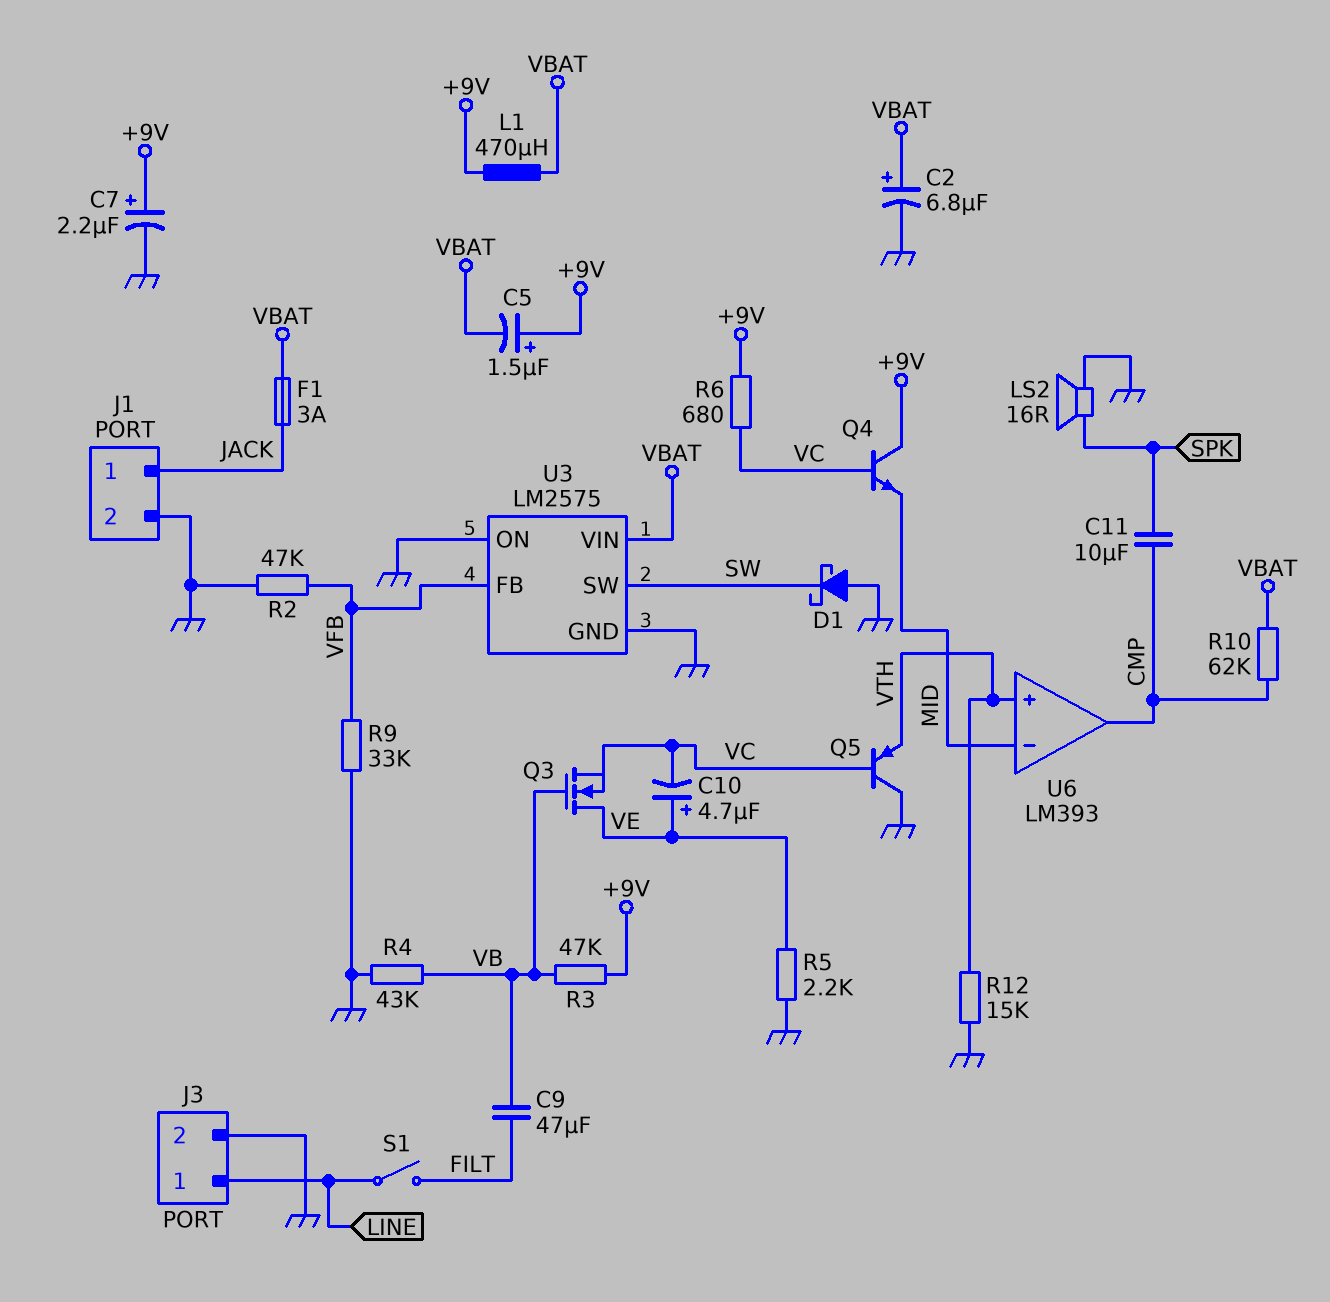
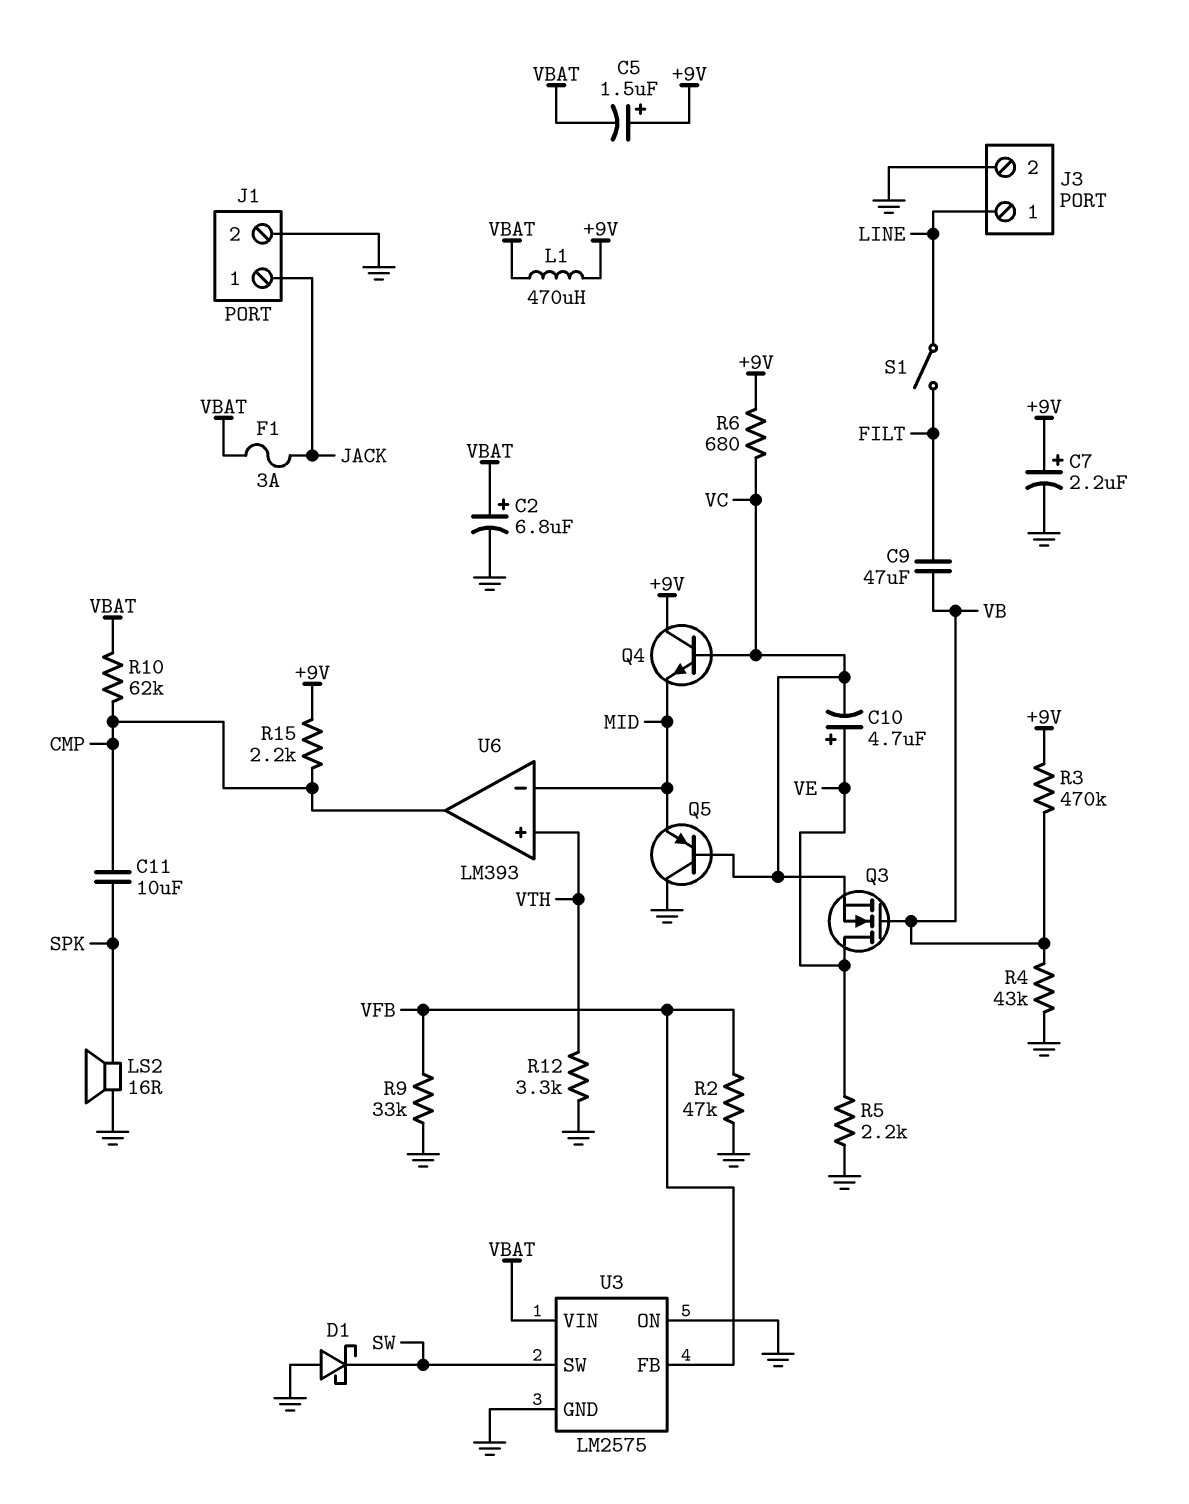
Q5: PNP (B VC, C GND, E VTH) -> PNP (B VC, C GND, E MID)
R3: 47k (+9V, VB) -> 470k (+9V, VB)
R12: 15k (GND, VTH) -> 3.3k (GND, VTH)
R15: none -> 2.2k (+9V, CMP)

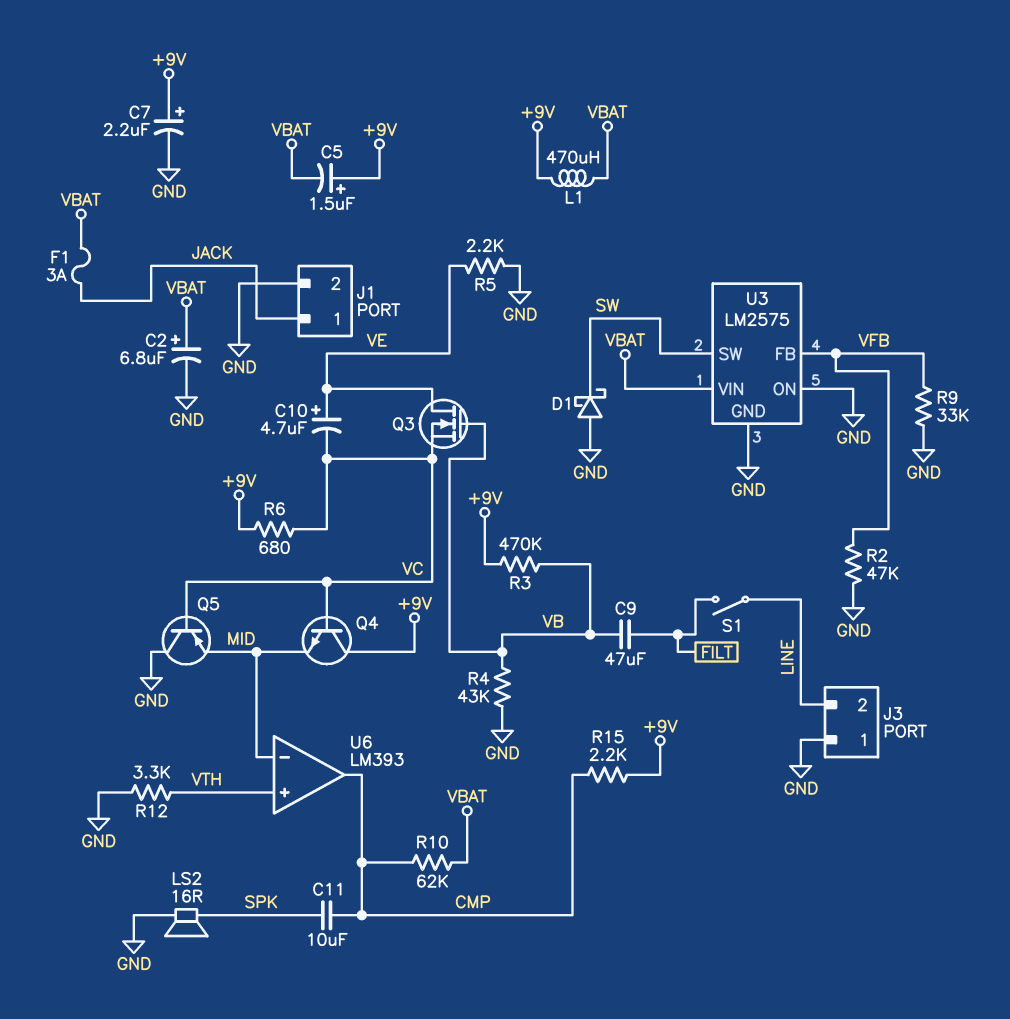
J3 pin 1: LINE -> GND
J3 pin 2: GND -> LINE

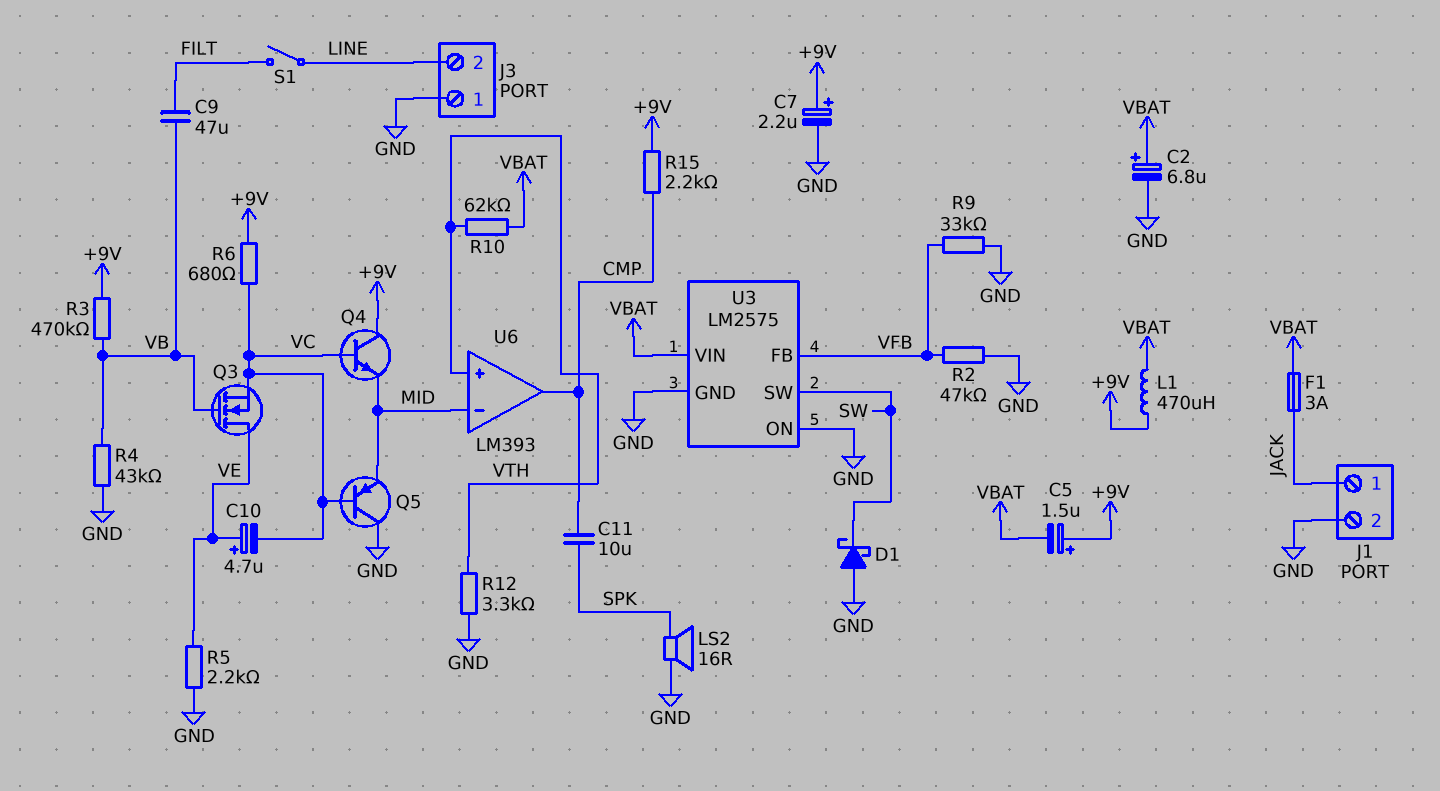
R10: 62k (CMP, VBAT) -> 62k (VBAT, VTH)

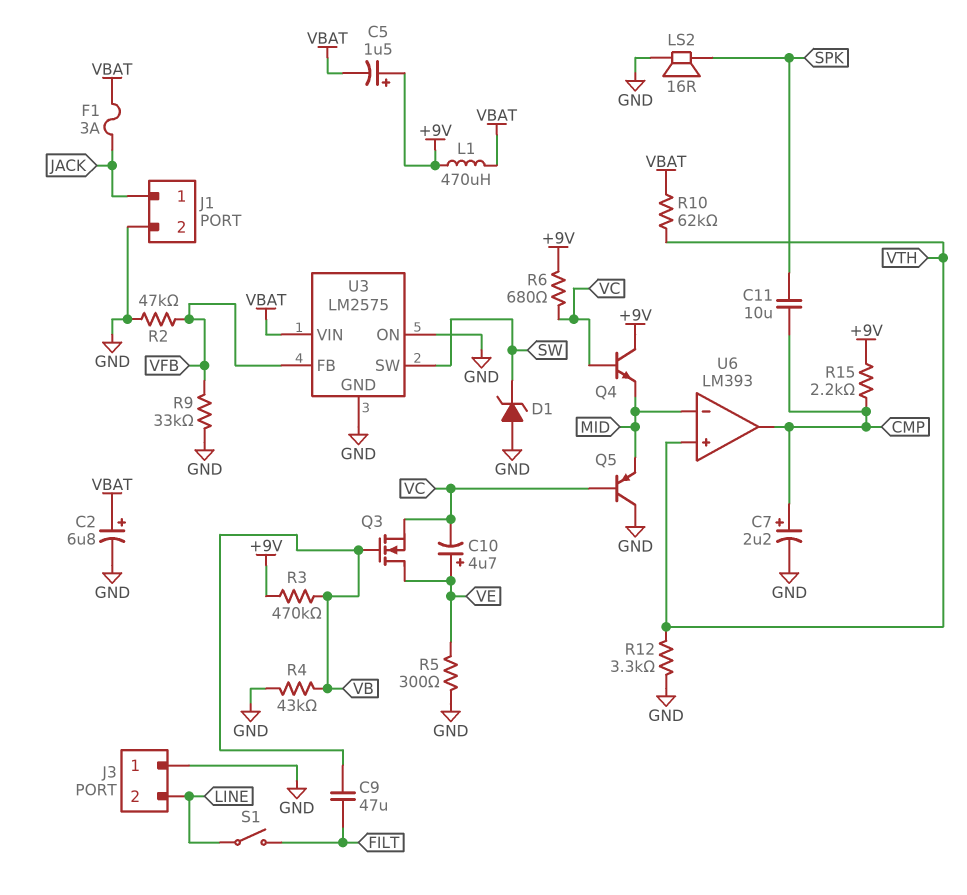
C7: 2.2uF (plus +9V, minus GND) -> 2.2uF (plus CMP, minus GND)
D1: schottky (A GND, K SW) -> zener (A GND, K SW)
R5: 2.2k (GND, VE) -> 300 (GND, VE)

